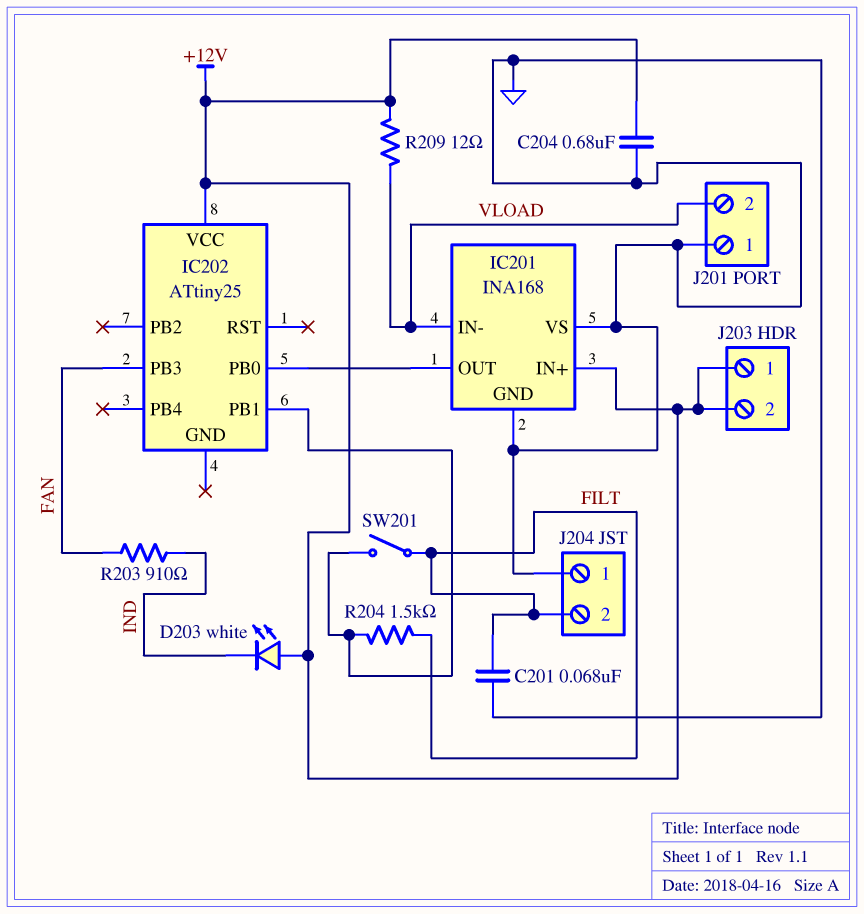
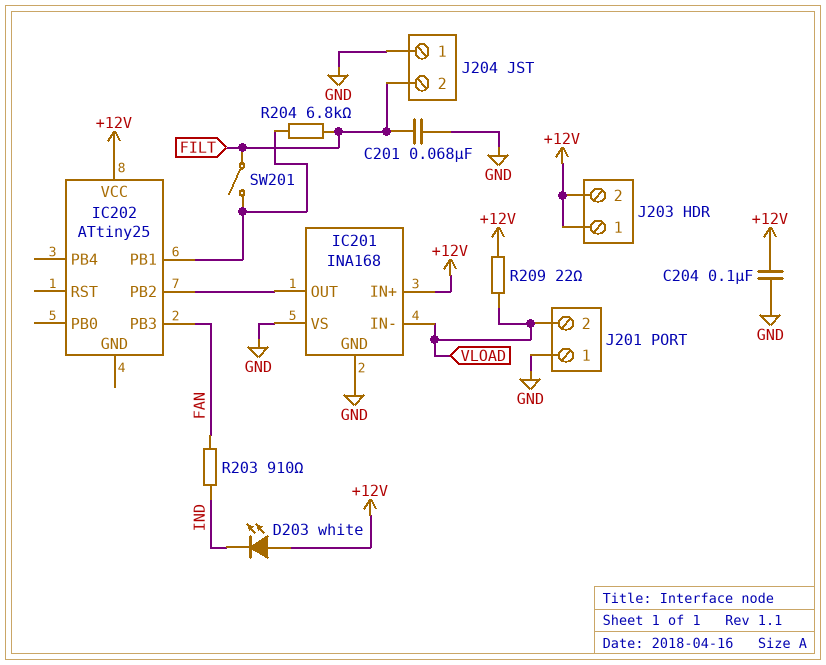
C204: 680nF (+12V, GND) -> 100nF (+12V, GND)
IC202 pin PB0: IC201/OUT -> none
IC202 pin PB2: none -> IC201/OUT
R204: 1.5k (FILT, IC202/PB1) -> 6.8k (FILT, IC202/PB1)
R209: 12 (+12V, VLOAD) -> 22 (+12V, VLOAD)

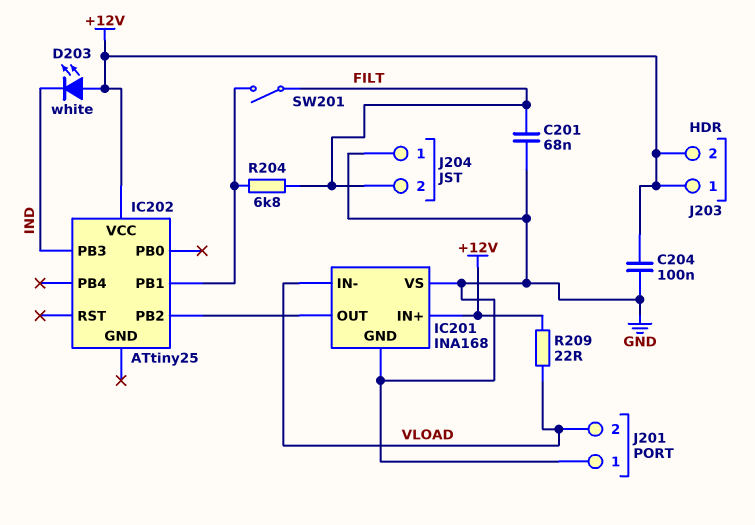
IC202 pin PB3: FAN -> IND
R203: 910 (FAN, IND) -> none

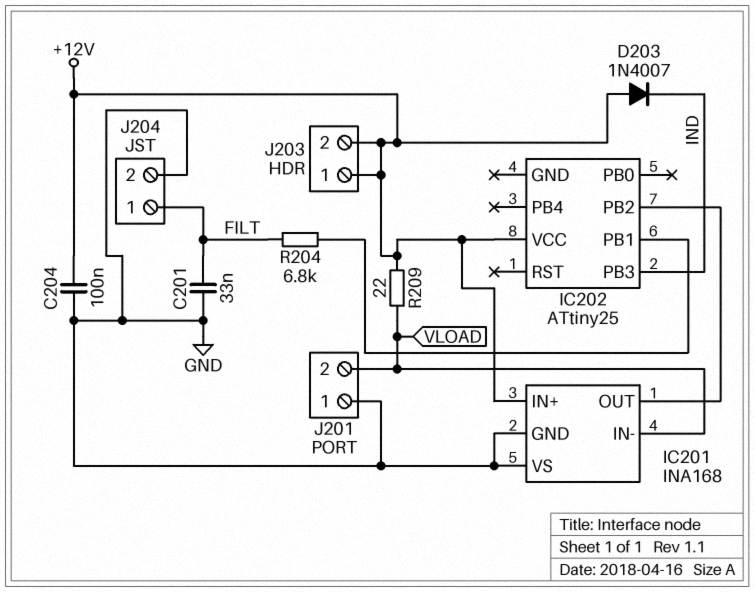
C201: 68nF (FILT, GND) -> 33nF (FILT, GND)
D203: LED white (A +12V, K IND) -> diode 1N4007 (A +12V, K IND)
J204 pin 1: GND -> FILT
J204 pin 2: FILT -> GND
SW201: switch (FILT, IC202/PB1) -> none

